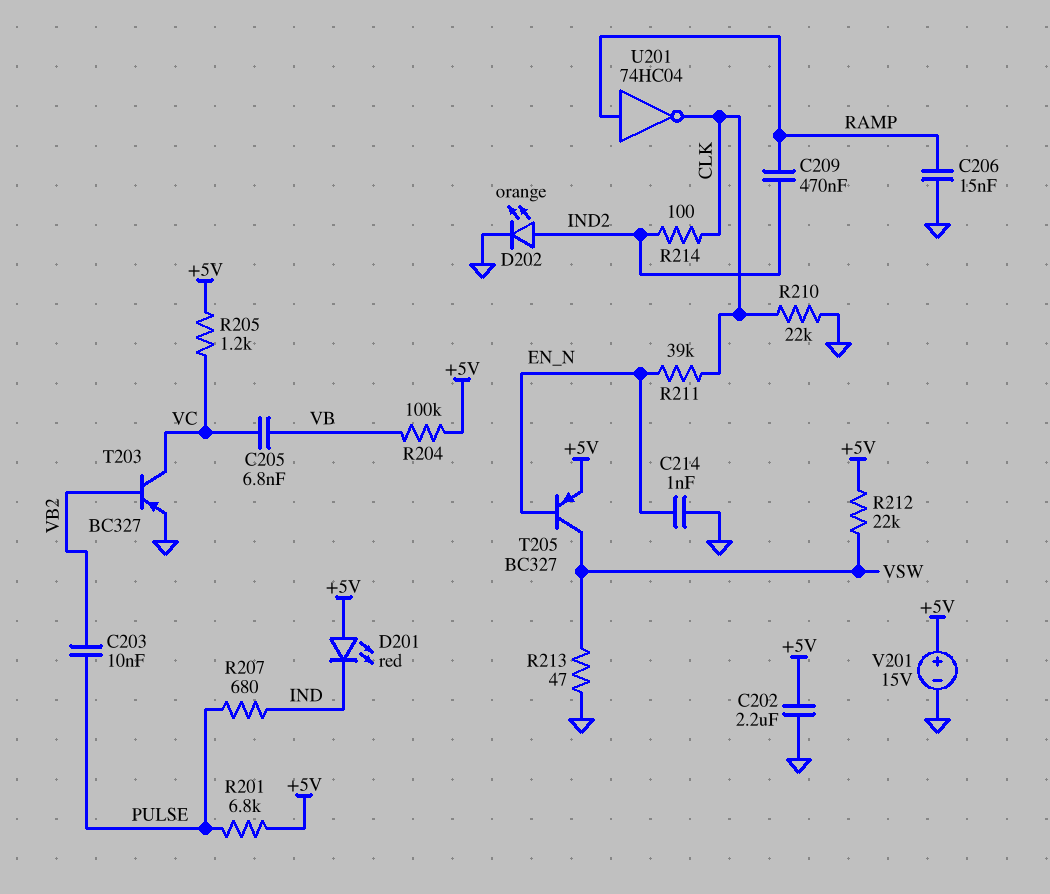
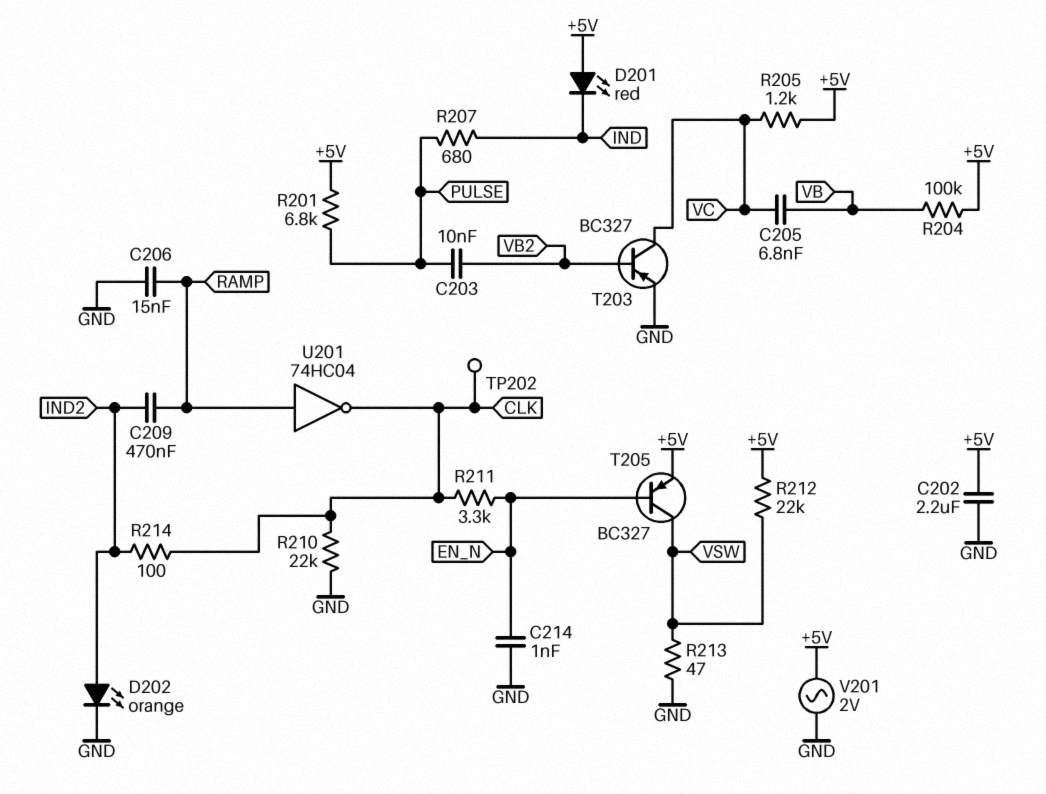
R211: 39k (CLK, EN_N) -> 3.3k (CLK, EN_N)
TP202: none -> test point (CLK)
V201: 15V (plus +5V, minus GND) -> AC 2V (+5V, GND)

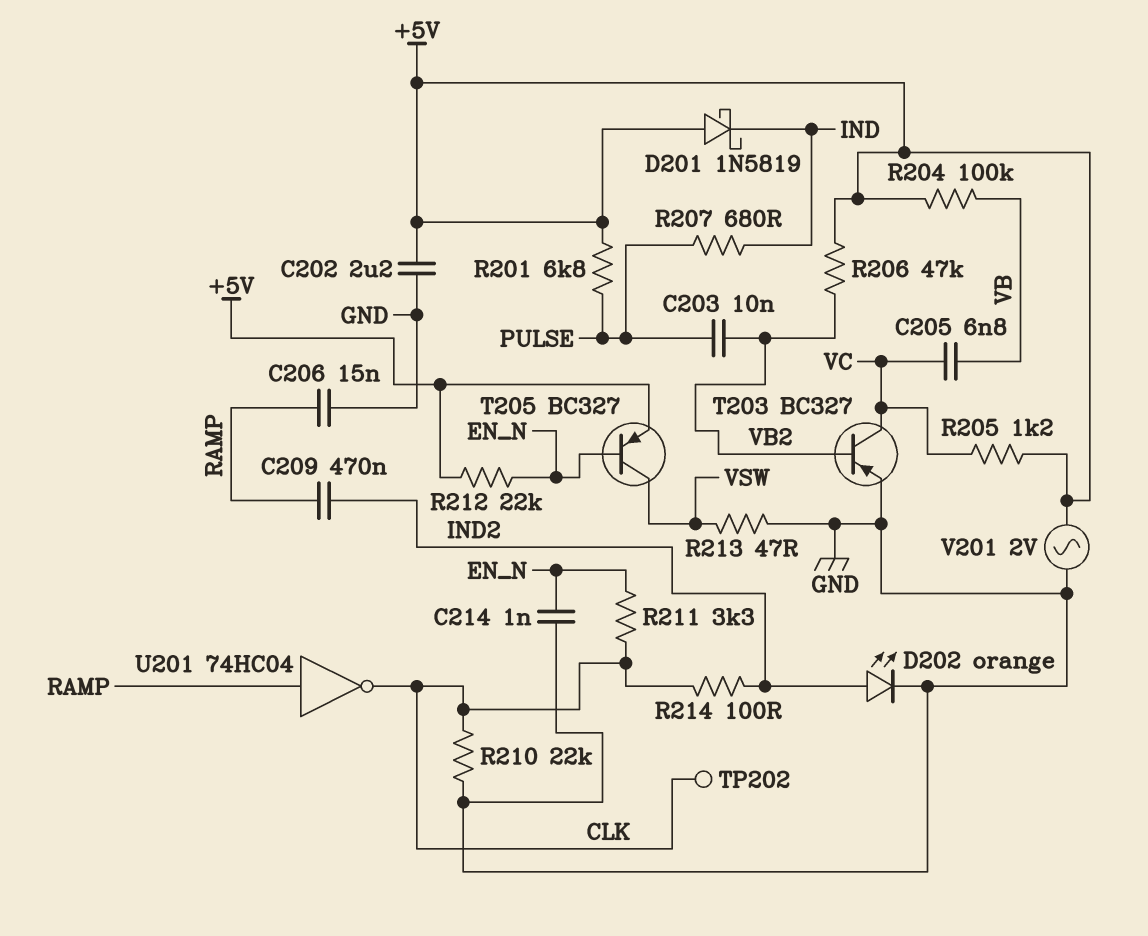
D201: LED red (A +5V, K IND) -> schottky 1N5819 (A +5V, K IND)
R206: none -> 47k (+5V, VB2)
R212: 22k (+5V, VSW) -> 22k (+5V, EN_N)

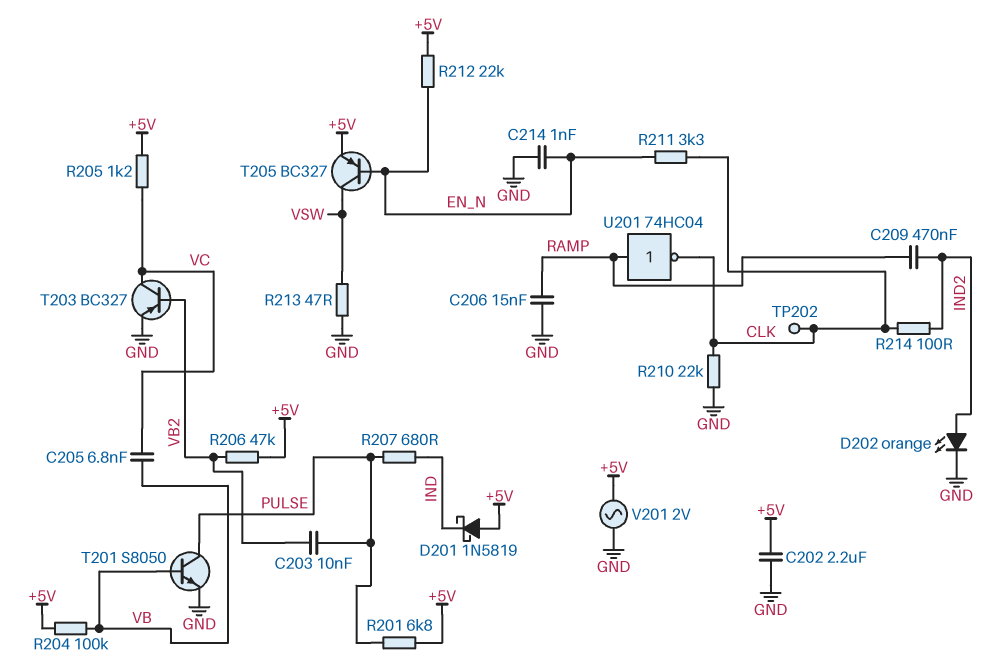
T201: none -> NPN S8050 (B VB, C PULSE, E GND)

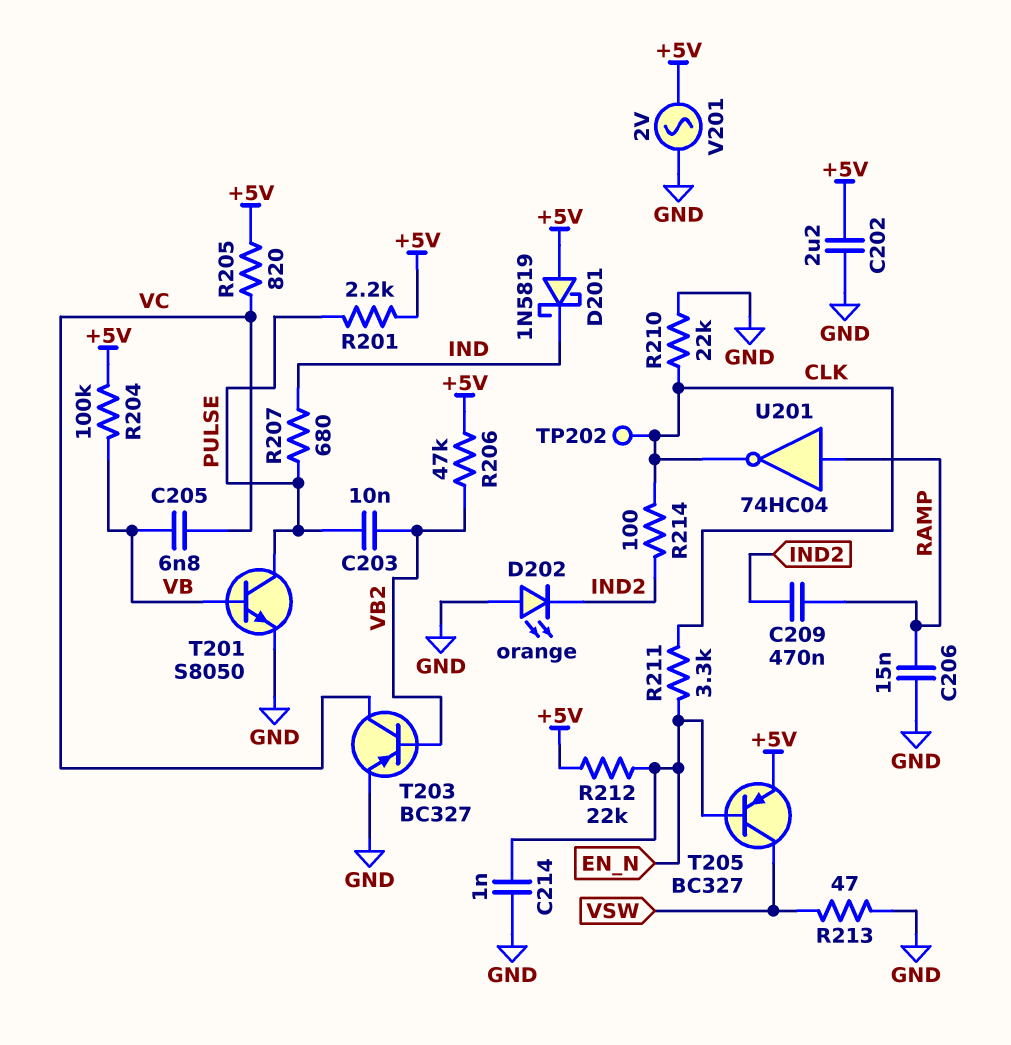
D202: LED orange (A IND2, K GND) -> LED orange (A GND, K IND2)
R201: 6.8k (+5V, PULSE) -> 2.2k (+5V, PULSE)
R205: 1.2k (+5V, VC) -> 820 (+5V, VC)

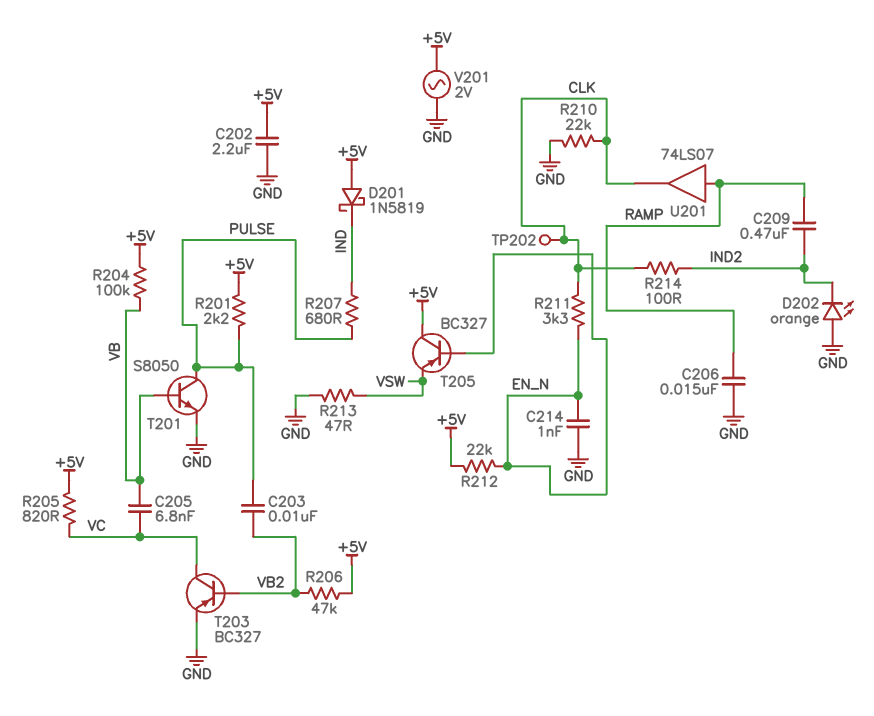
T205: PNP BC327 (B EN_N, C VSW, E +5V) -> PNP BC327 (B EN_N, C +5V, E VSW)
U201: NOT 74HC04 (in RAMP, out CLK) -> buffer 74LS07 (in RAMP, out CLK)

